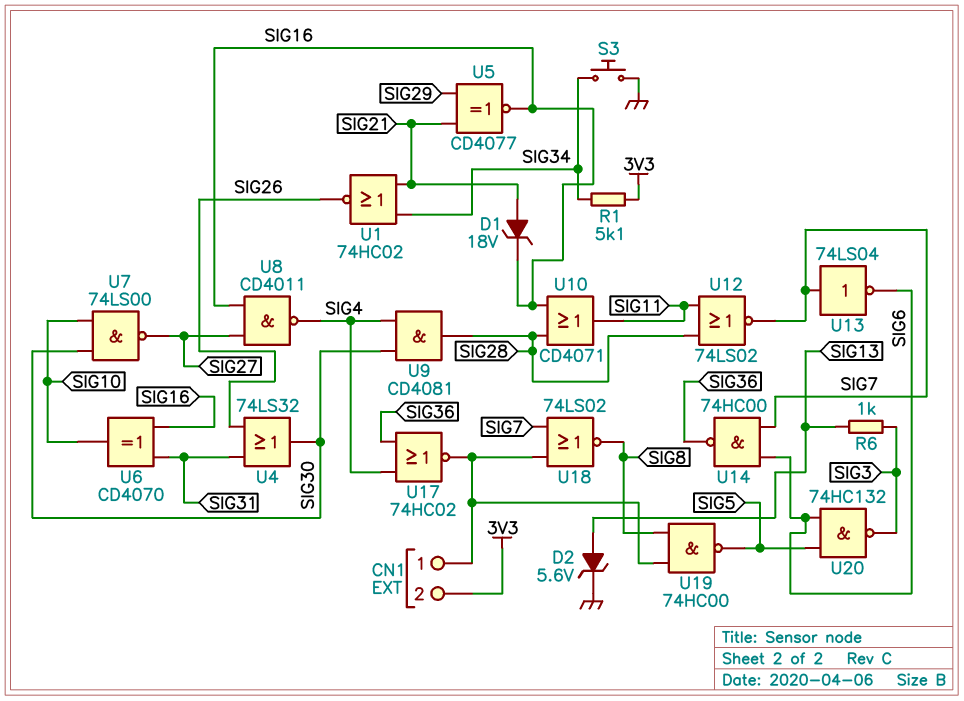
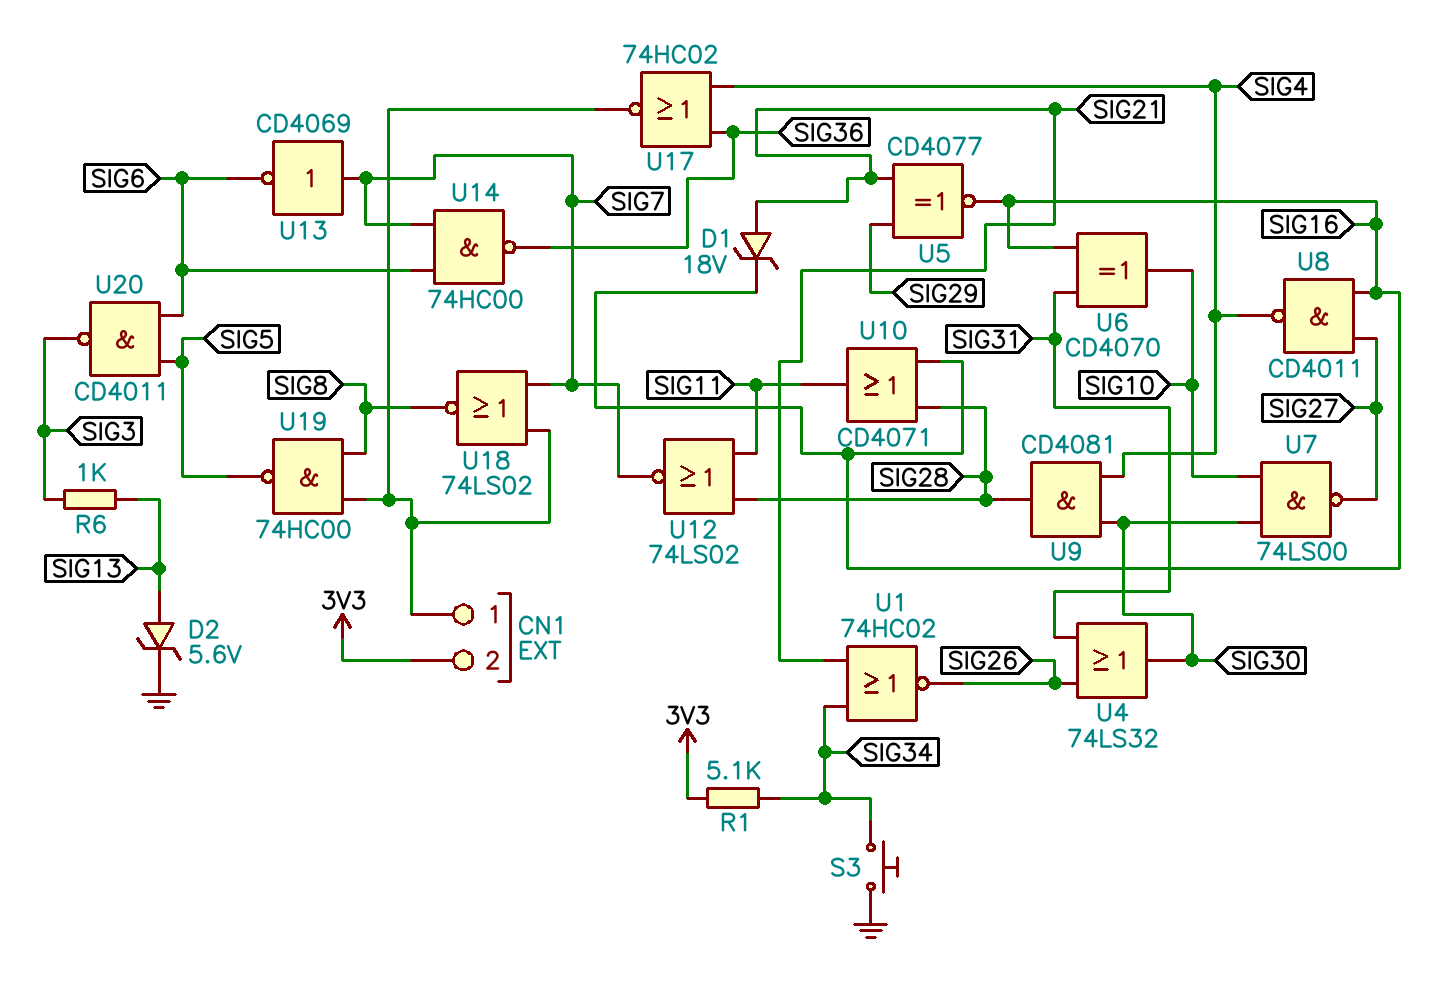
U13: NOT 74LS04 (in SIG7, out SIG6) -> NOT CD4069 (in SIG7, out SIG6)
U20: NAND 74HC132 (in SIG5, in SIG6, out SIG3) -> NAND CD4011 (in SIG5, in SIG6, out SIG3)

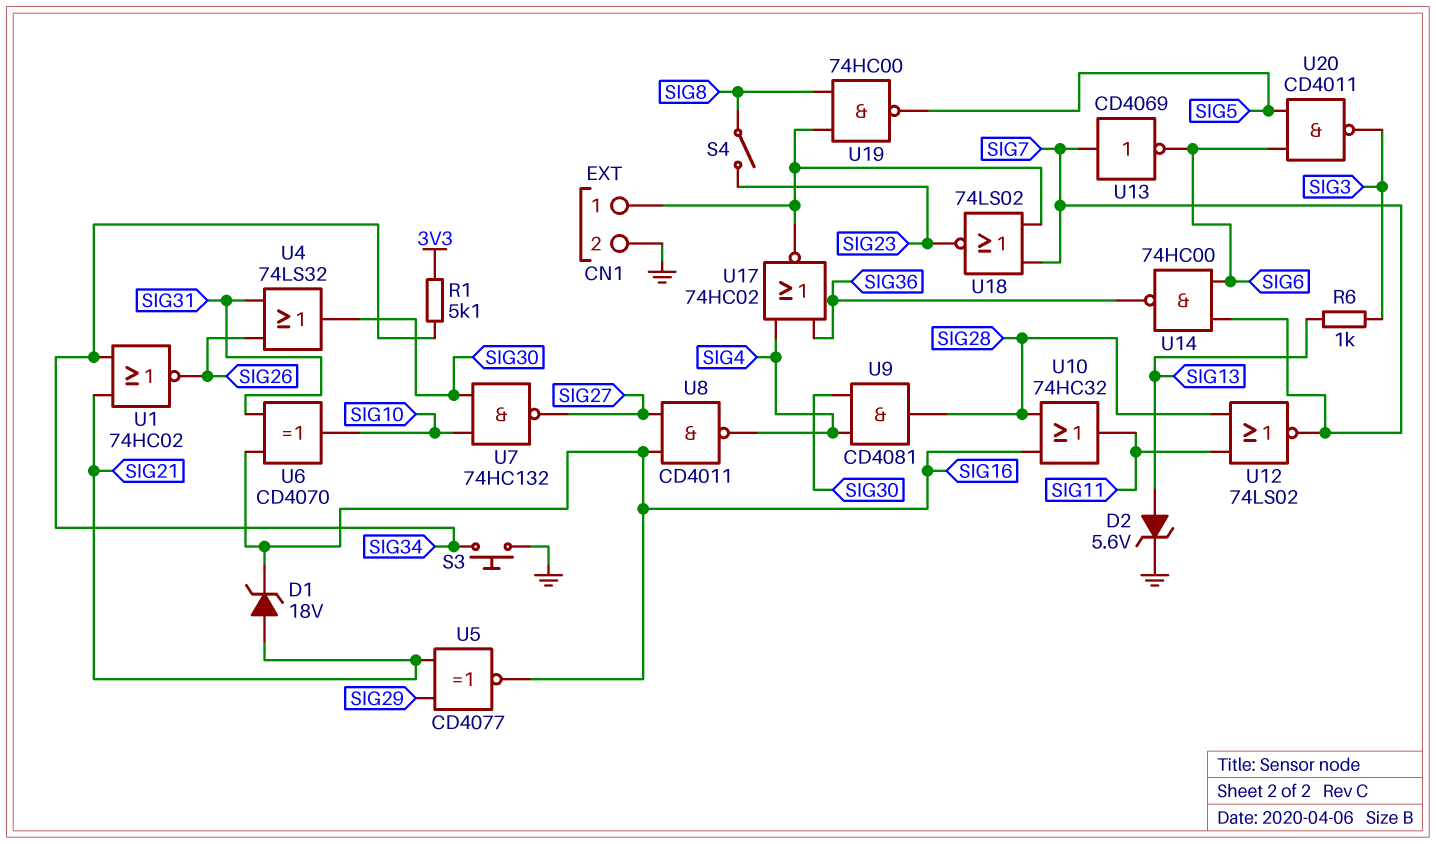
CN1 pin 2: 3V3 -> GND
S4: none -> switch (SIG8, SIG23)
U7: NAND 74LS00 (in SIG10, in SIG30, out SIG27) -> NAND 74HC132 (in SIG10, in SIG30, out SIG27)
U10: OR CD4071 (in SIG16, in SIG28, out SIG11) -> OR 74HC32 (in SIG16, in SIG28, out SIG11)
U18: NOR 74LS02 (in CN1/1, in SIG7, out SIG8) -> NOR 74LS02 (in CN1/1, in SIG7, out SIG23)

